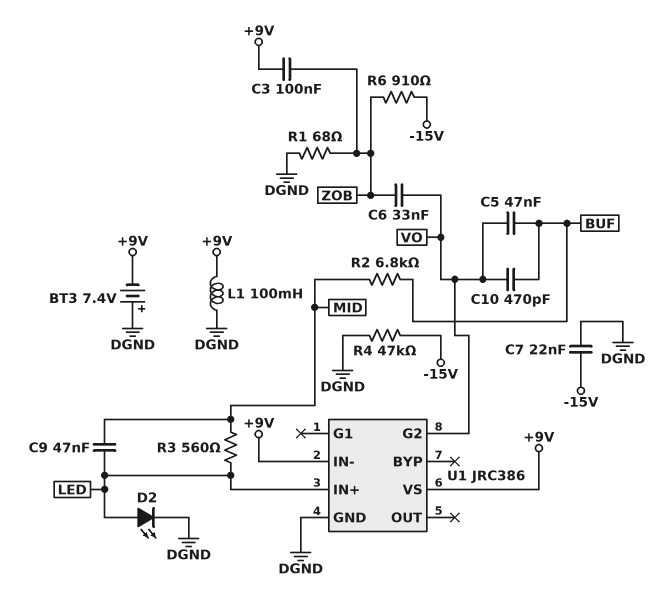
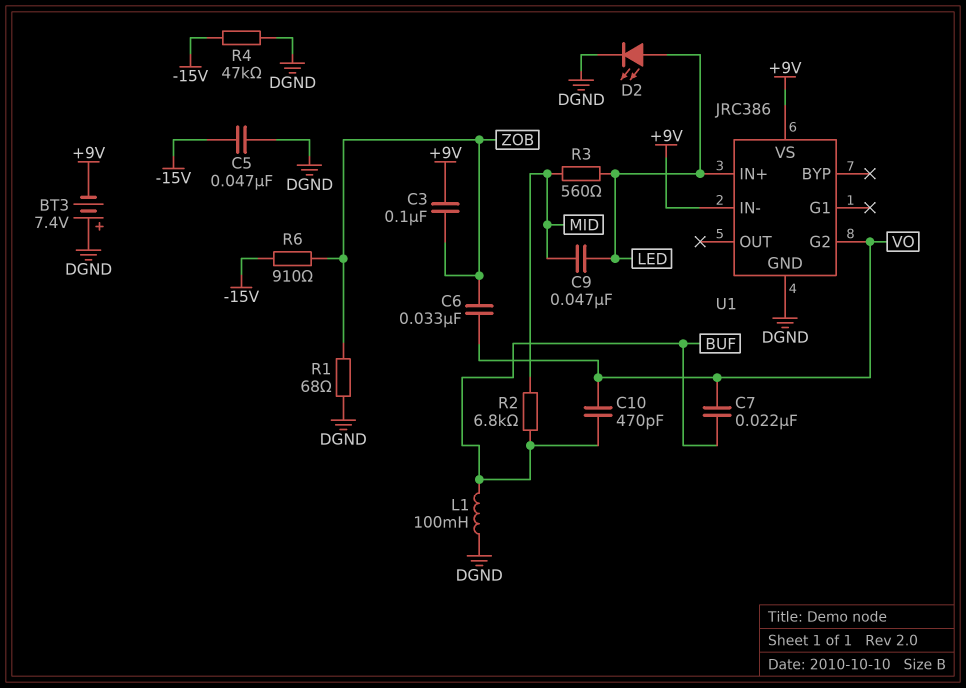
C5: 47nF (BUF, VO) -> 47nF (-15V, DGND)
C7: 22nF (-15V, DGND) -> 22nF (BUF, VO)
L1: 100mH (+9V, DGND) -> 100mH (BUF, DGND)

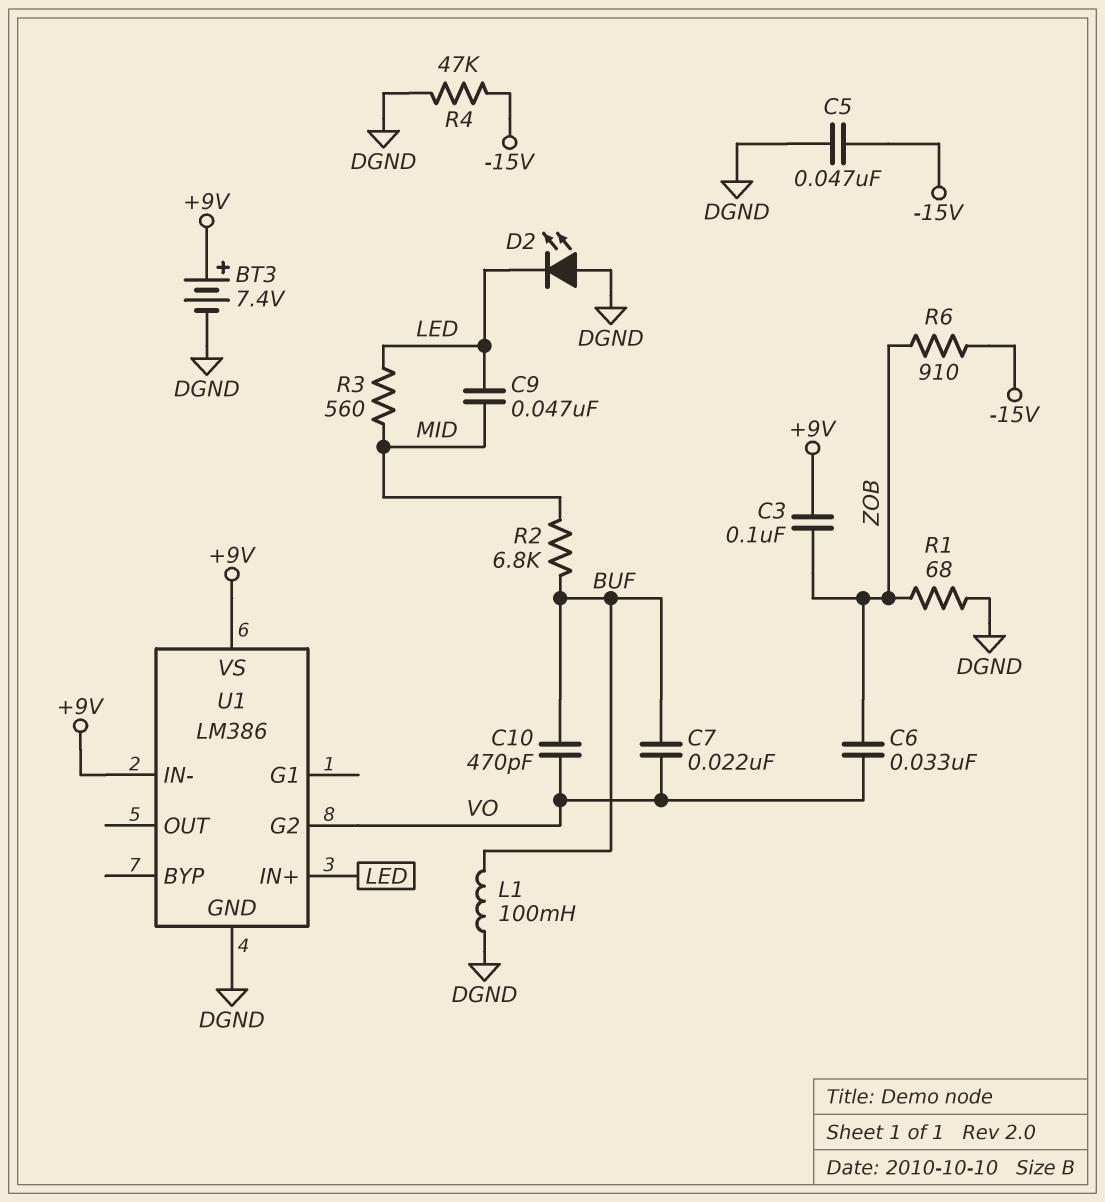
BT3: 7.4V (plus DGND, minus +9V) -> 7.4V (plus +9V, minus DGND)
D2: LED (A LED, K DGND) -> LED (A DGND, K LED)
U1: JRC386 -> LM386

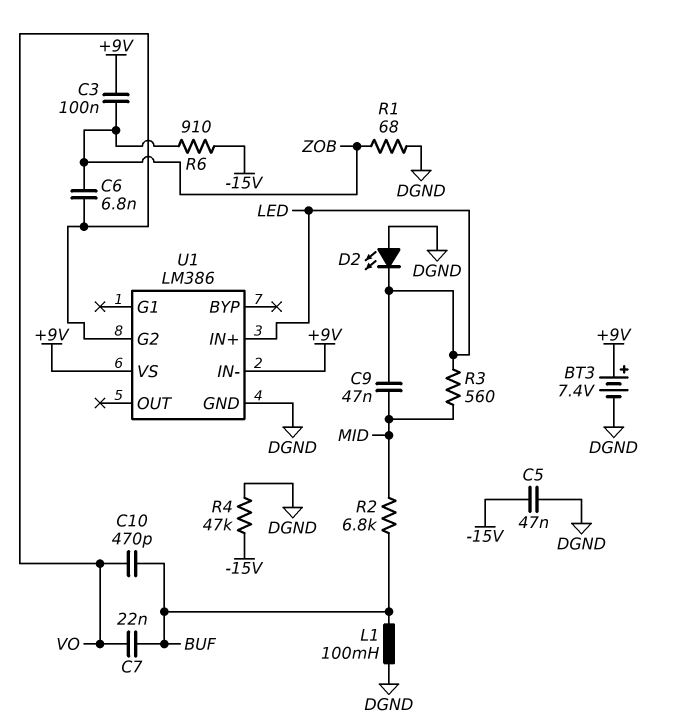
C6: 33nF (VO, ZOB) -> 6.8nF (VO, ZOB)

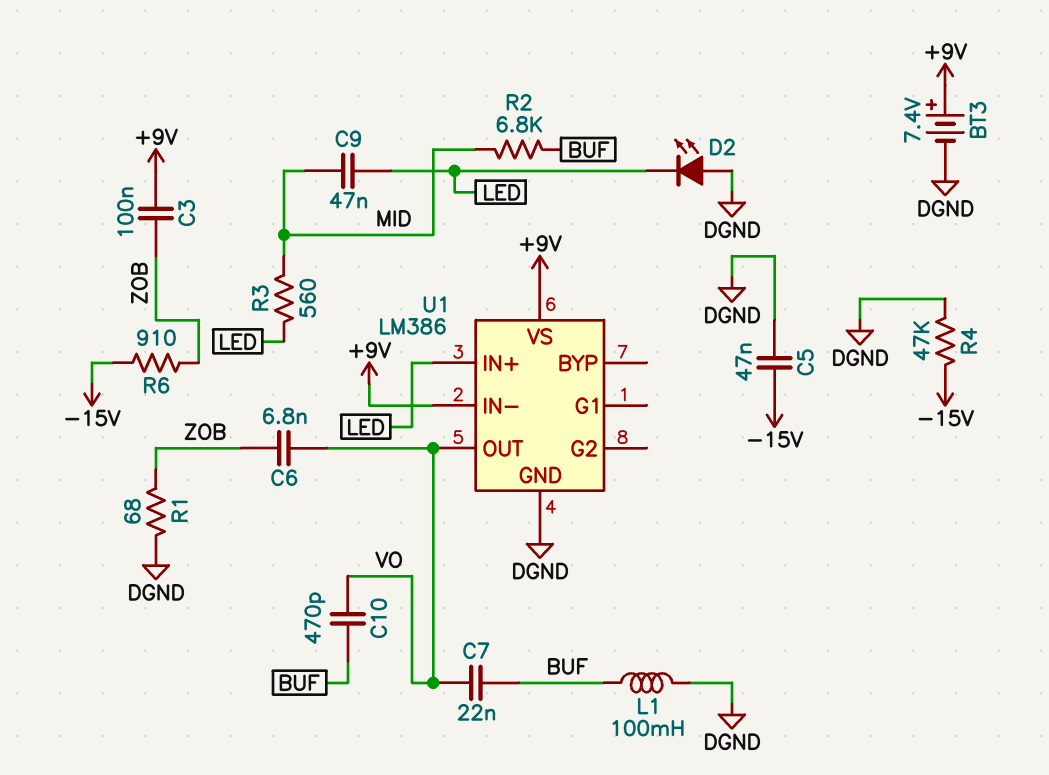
U1 pin G2: VO -> none
U1 pin OUT: none -> VO

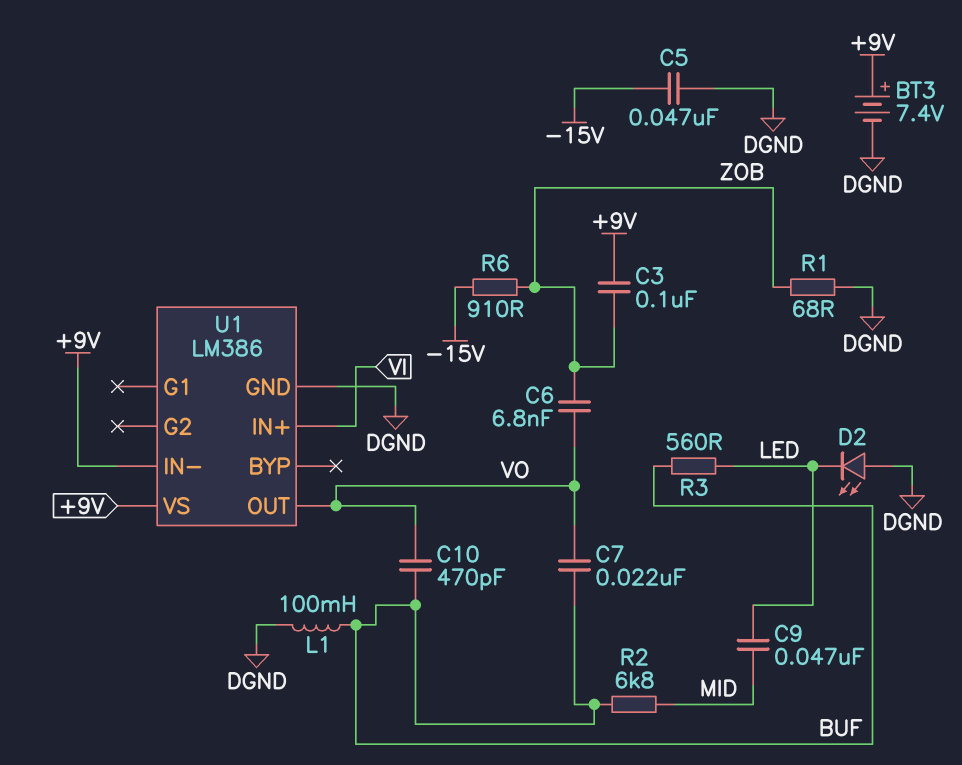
R3: 560 (LED, MID) -> 560 (BUF, LED)
R4: 47k (-15V, DGND) -> none
U1 pin IN+: LED -> VI

